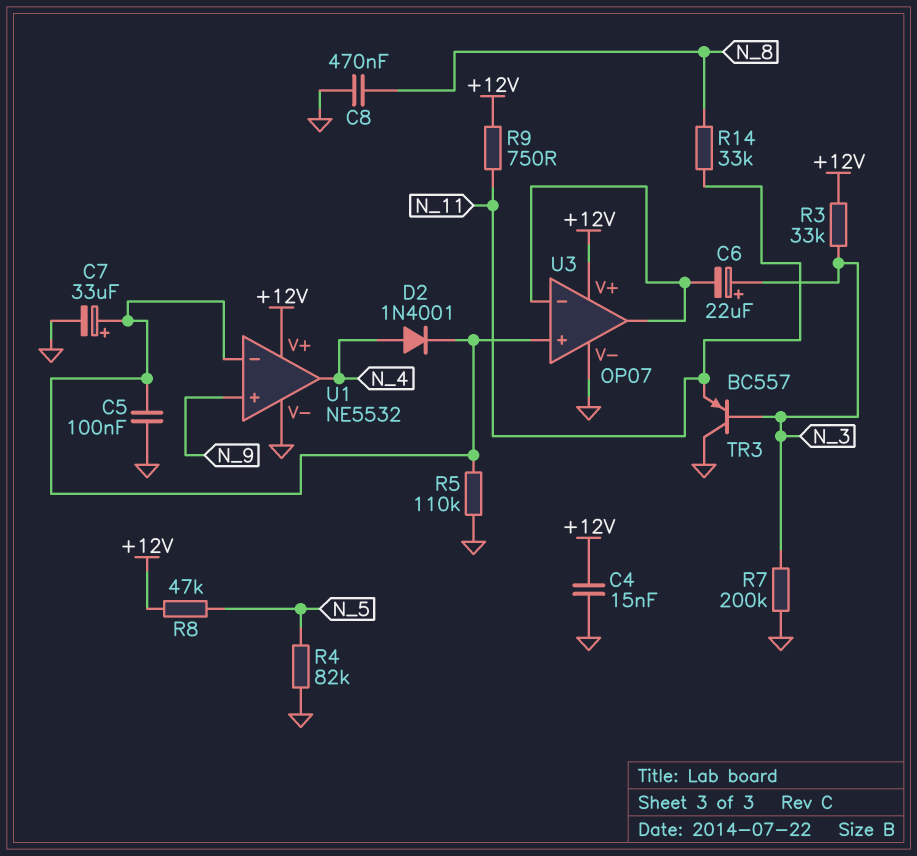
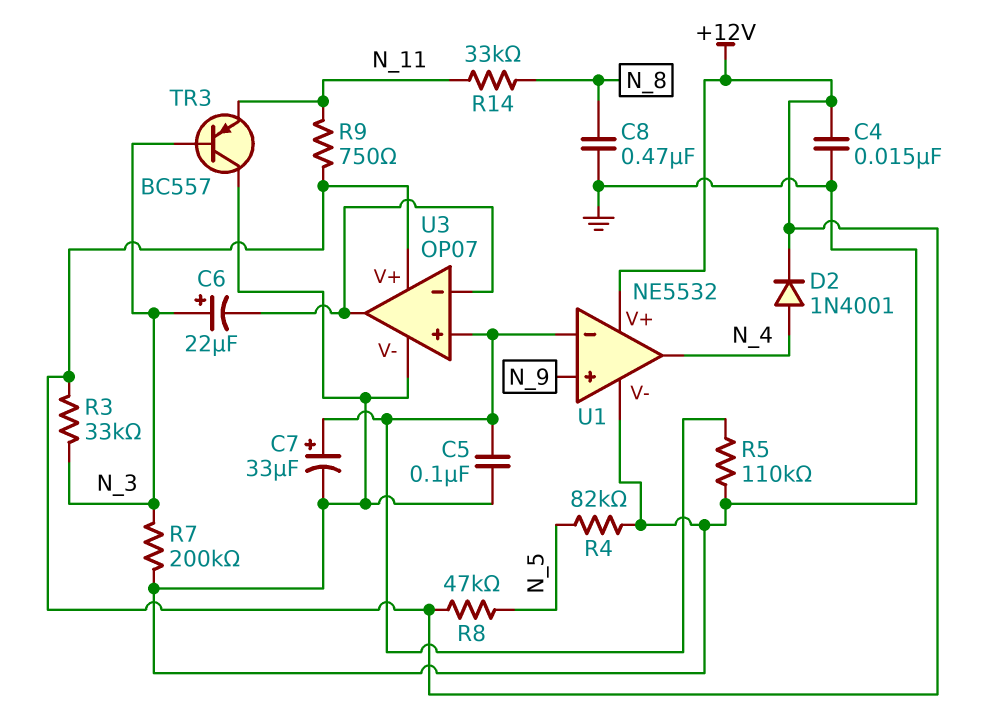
D2: diode 1N4001 (A N_4, K U1/in-) -> diode 1N4001 (A N_4, K +12V)

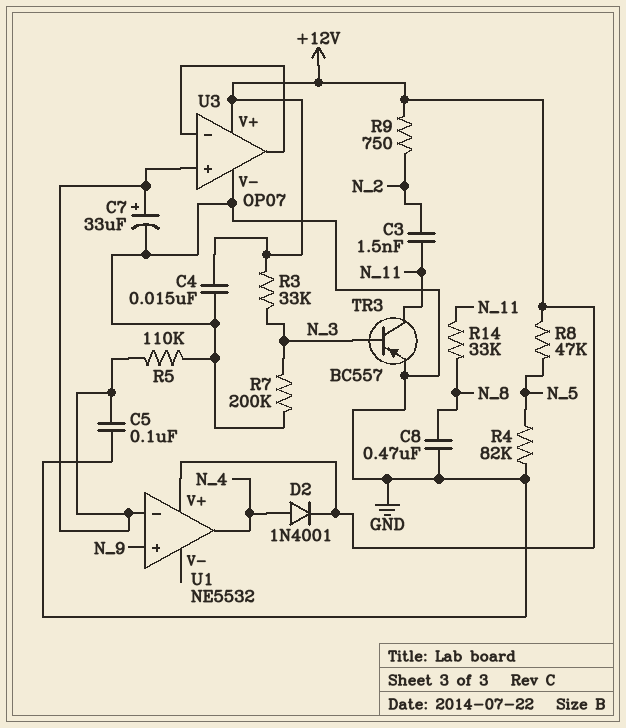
C3: none -> 1.5nF (N_2, N_11)
C6: 22uF (plus N_3, minus U3/in-) -> none
R9: 750 (+12V, N_11) -> 750 (+12V, N_2)
TR3: PNP BC557 (B N_3, C GND, E N_11) -> PNP BC557 (B N_3, C N_11, E GND)
U1 pin V-: GND -> none

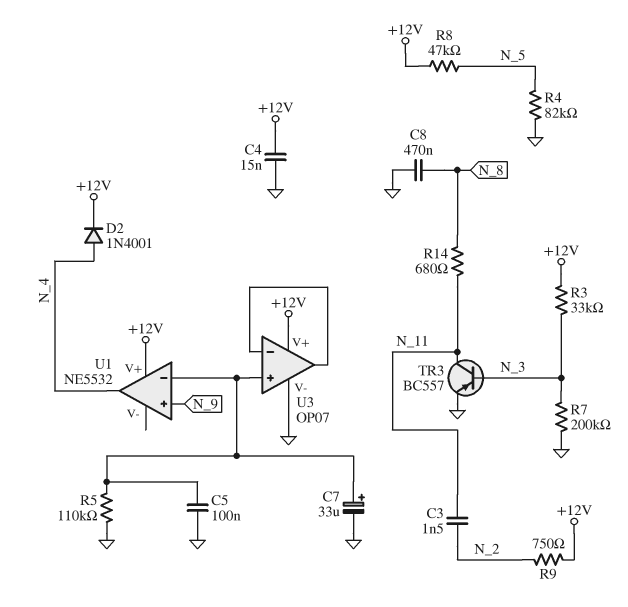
R14: 33k (N_8, N_11) -> 680 (N_8, N_11)

